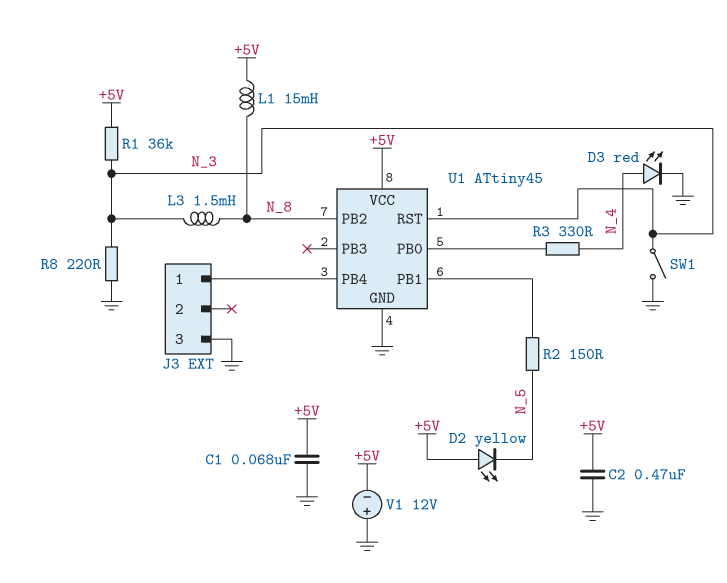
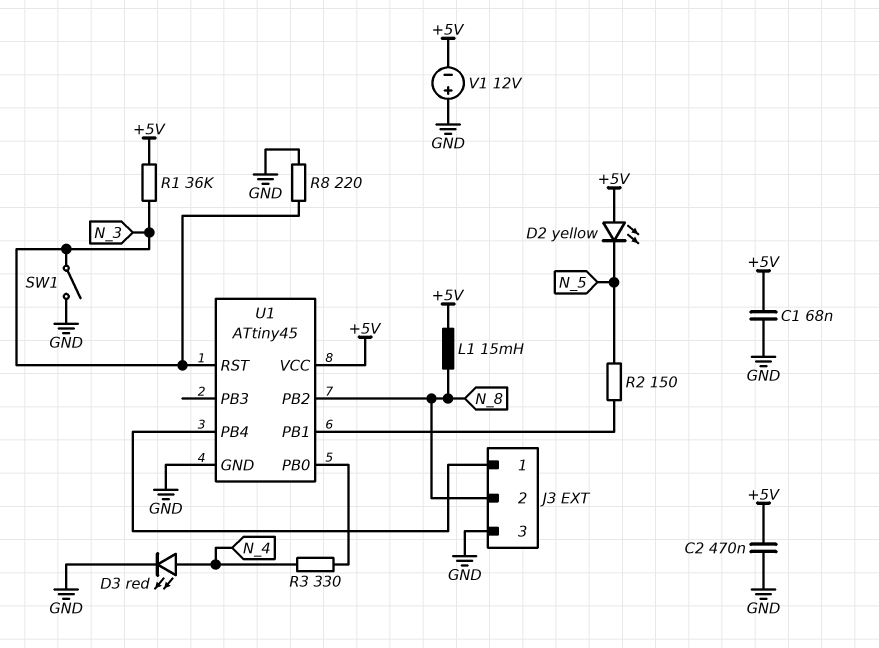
J3 pin 2: none -> N_8
L3: 1.5mH (N_3, N_8) -> none

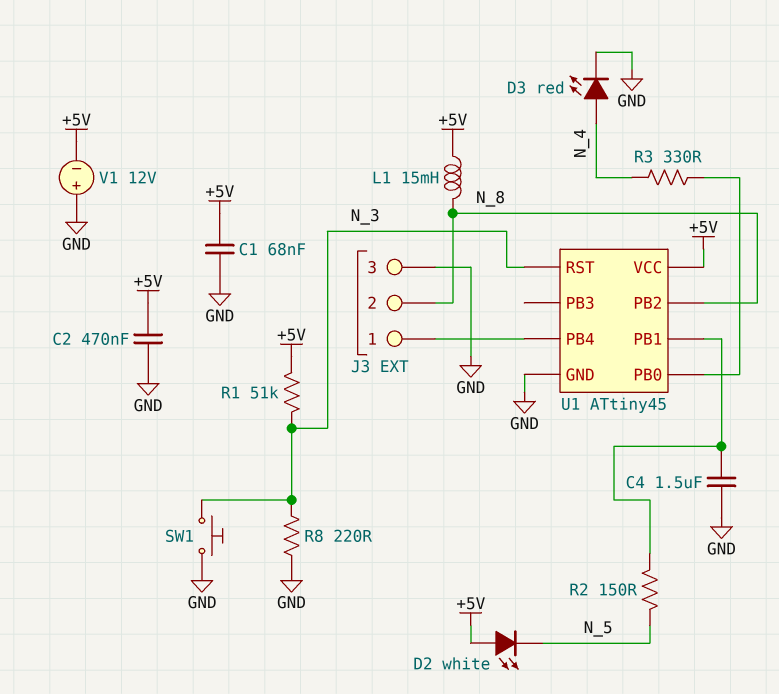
C4: none -> 1.5uF (GND, U1/PB1)
D2: LED yellow (A +5V, K N_5) -> LED white (A +5V, K N_5)
R1: 36k (+5V, N_3) -> 51k (+5V, N_3)
SW1: switch (GND, N_3) -> button (GND, N_3)

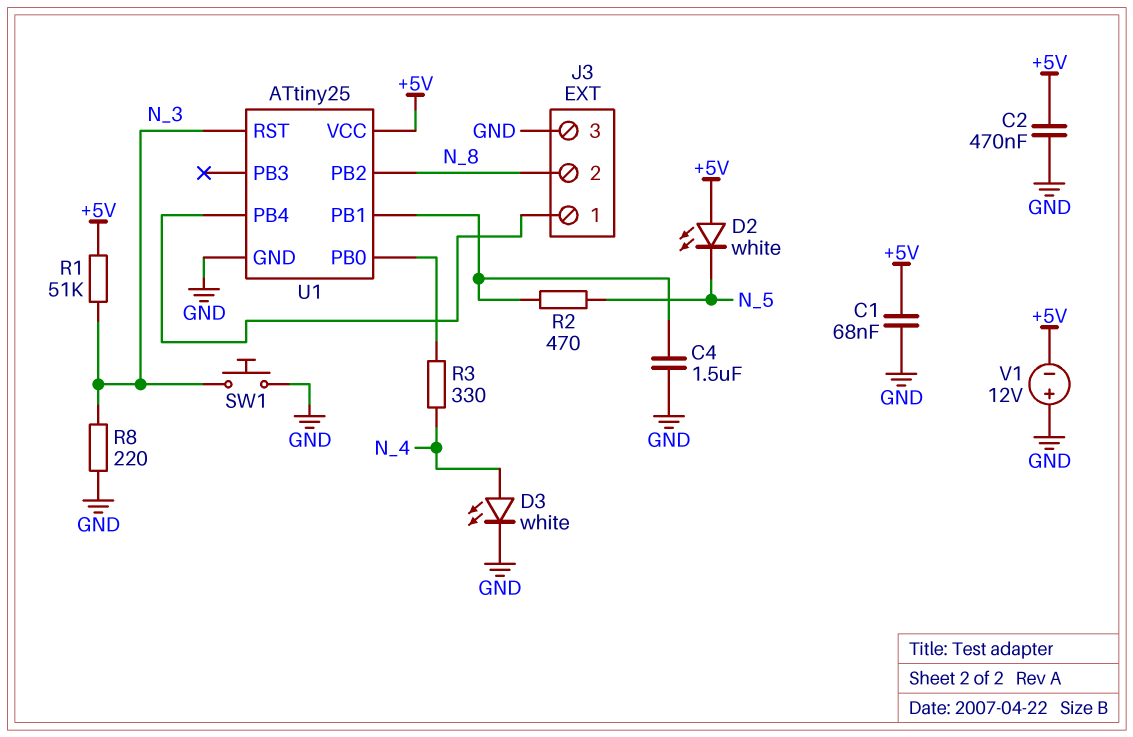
D3: LED red (A N_4, K GND) -> LED white (A N_4, K GND)
L1: 15mH (+5V, N_8) -> none
R2: 150 (N_5, U1/PB1) -> 470 (N_5, U1/PB1)
U1: ATtiny45 -> ATtiny25

